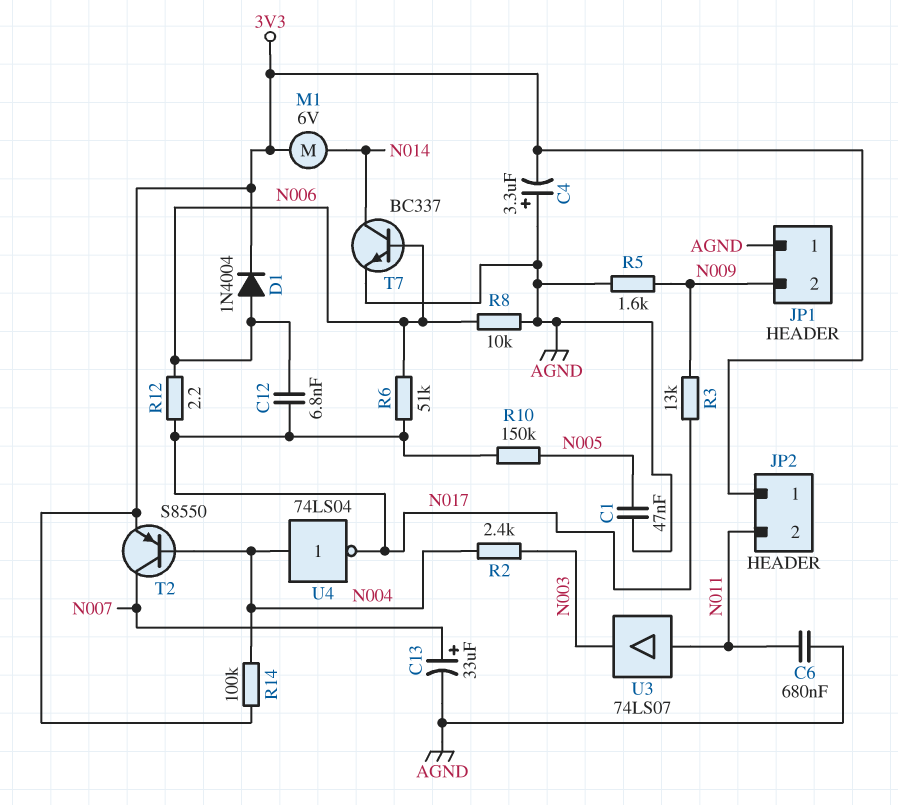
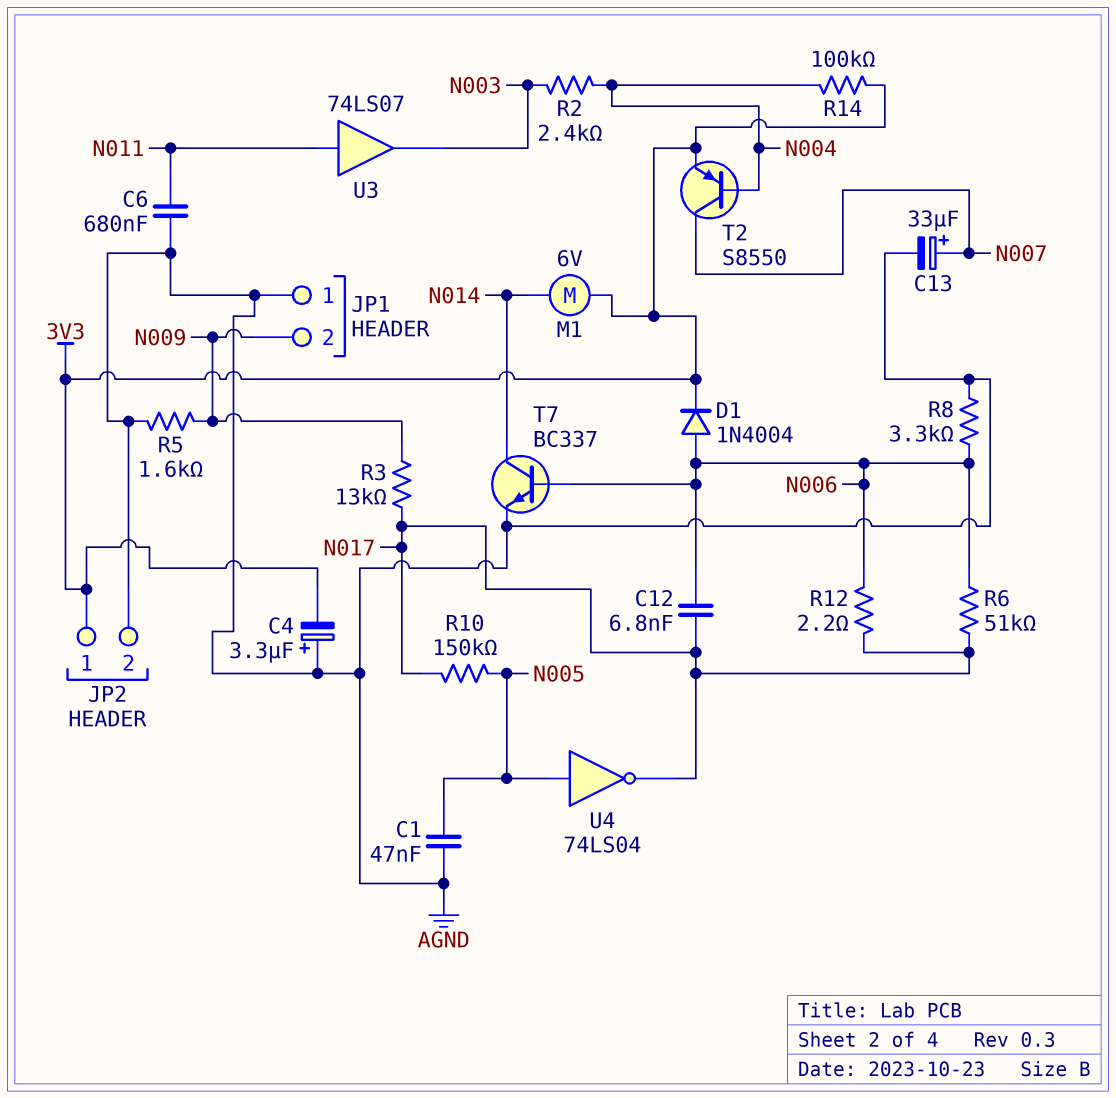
JP2 pin 2: N011 -> AGND
R8: 10k (AGND, N006) -> 3.3k (AGND, N006)
U4: NOT 74LS04 (in N004, out N017) -> NOT 74LS04 (in N005, out N017)

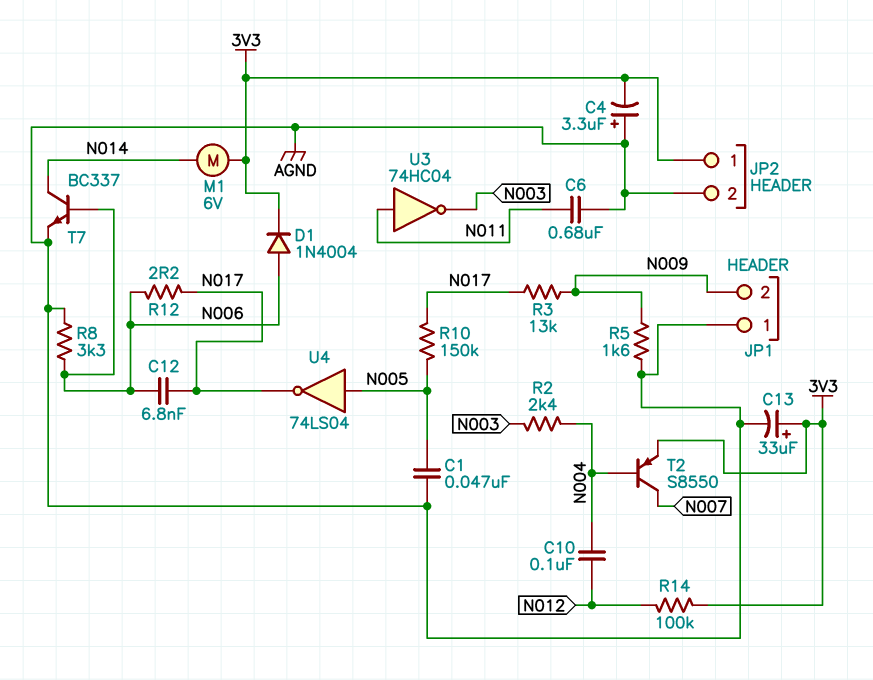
C10: none -> 100nF (N004, N012)
C13: 33uF (plus N007, minus AGND) -> 33uF (plus 3V3, minus AGND)
R6: 51k (N006, N017) -> none
R14: 100k (3V3, N004) -> 100k (3V3, N012)
U3: buffer 74LS07 (in N011, out N003) -> NOT 74HC04 (in N011, out N003)

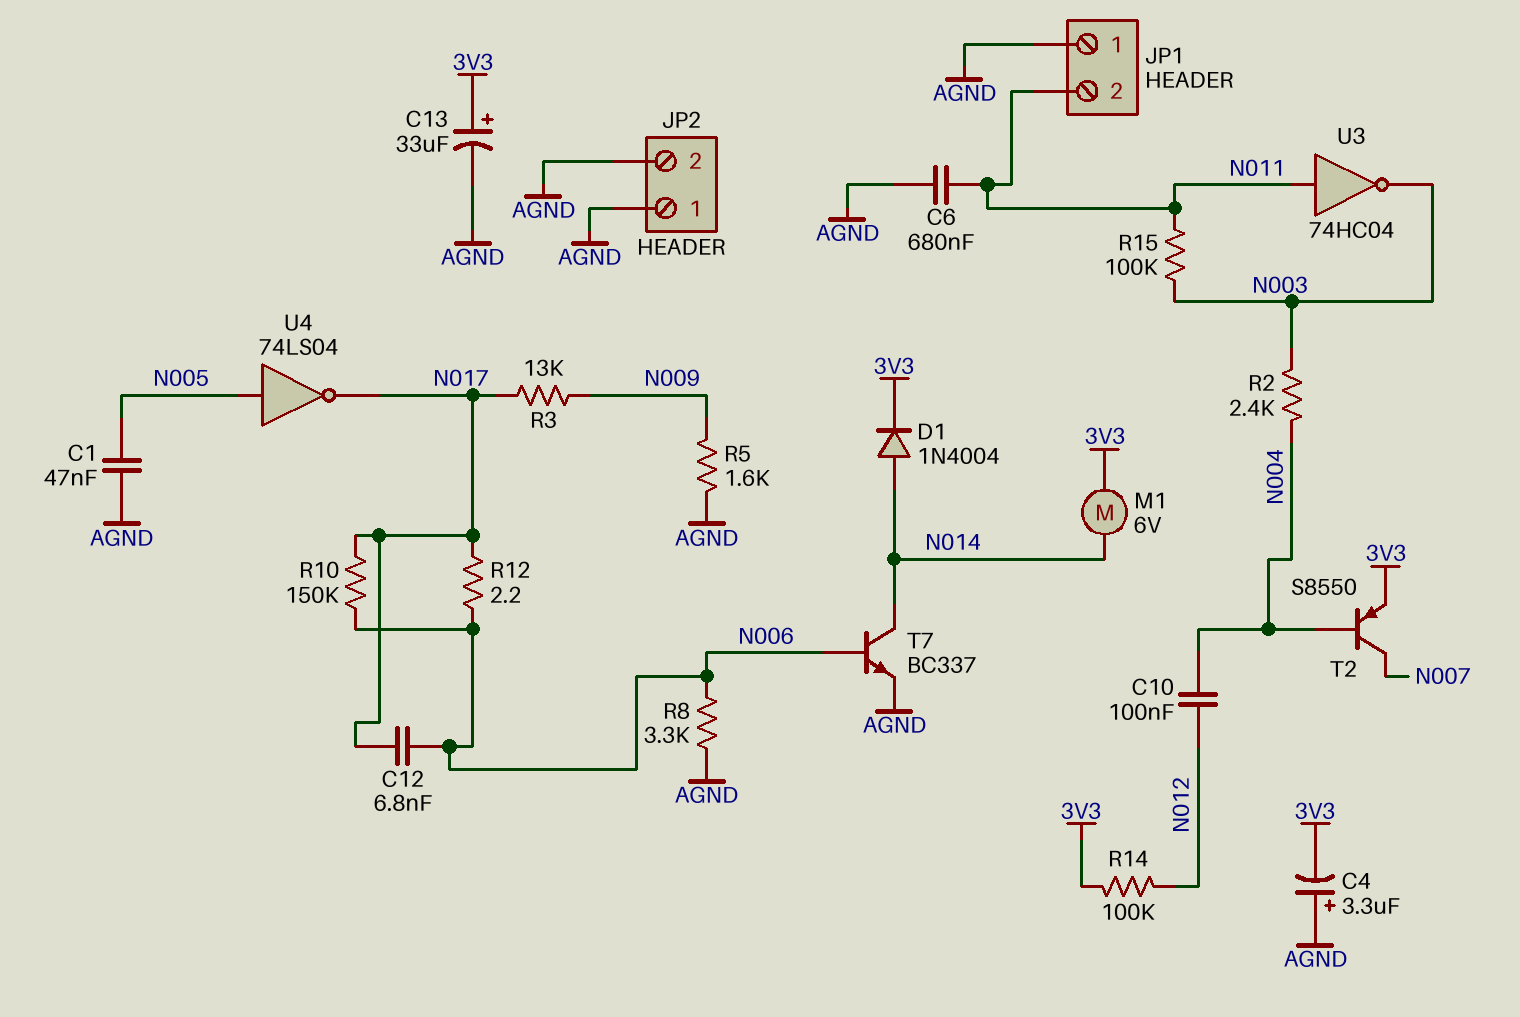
D1: diode 1N4004 (A N006, K 3V3) -> diode 1N4004 (A N014, K 3V3)
JP1 pin 2: N009 -> N011
JP2 pin 1: 3V3 -> AGND
R10: 150k (N005, N017) -> 150k (N006, N017)
R15: none -> 100k (N003, N011)

